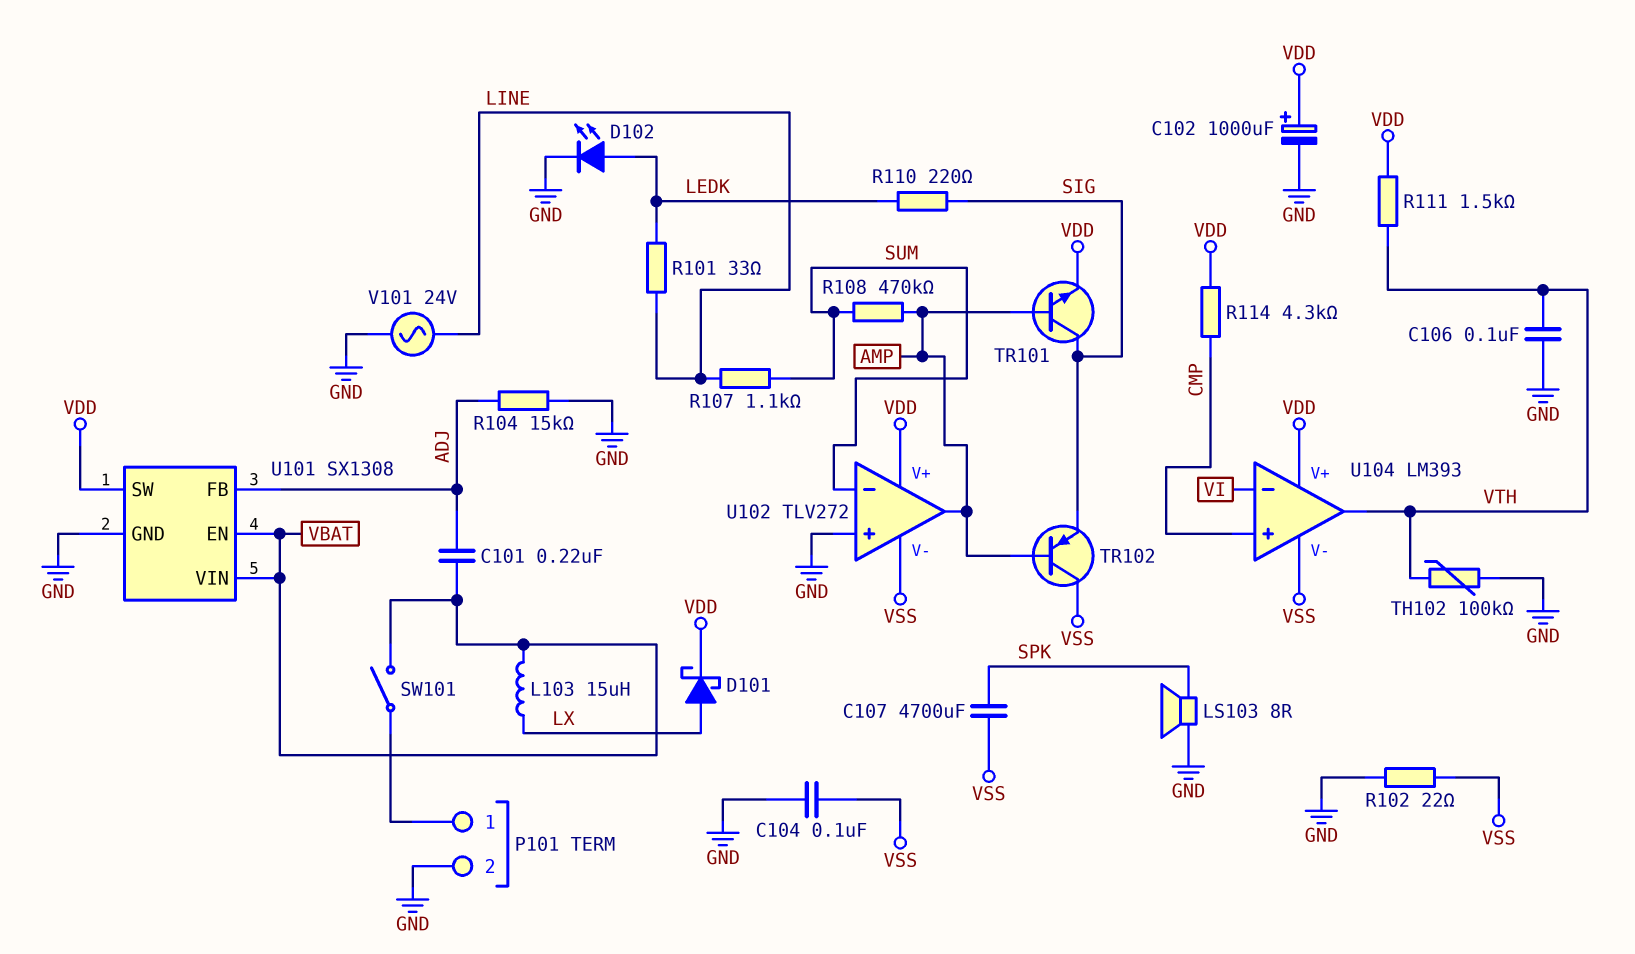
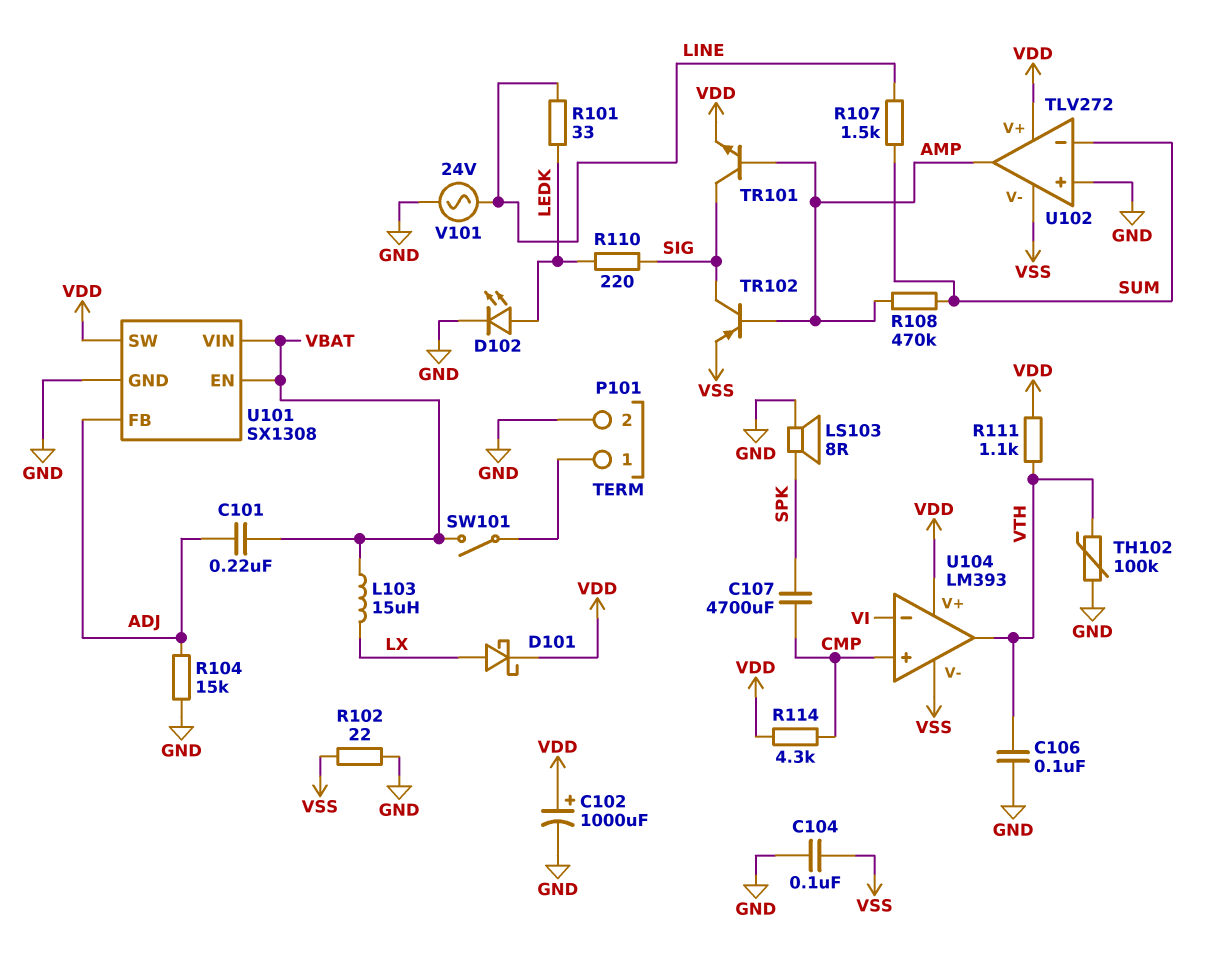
C107: 4700uF (SPK, VSS) -> 4700uF (CMP, SPK)
R107: 1.1k (LINE, SUM) -> 1.5k (LINE, SUM)
R111: 1.5k (VDD, VTH) -> 1.1k (VDD, VTH)
TR102: PNP (B AMP, C VSS, E SIG) -> PNP (B AMP, C SIG, E VSS)

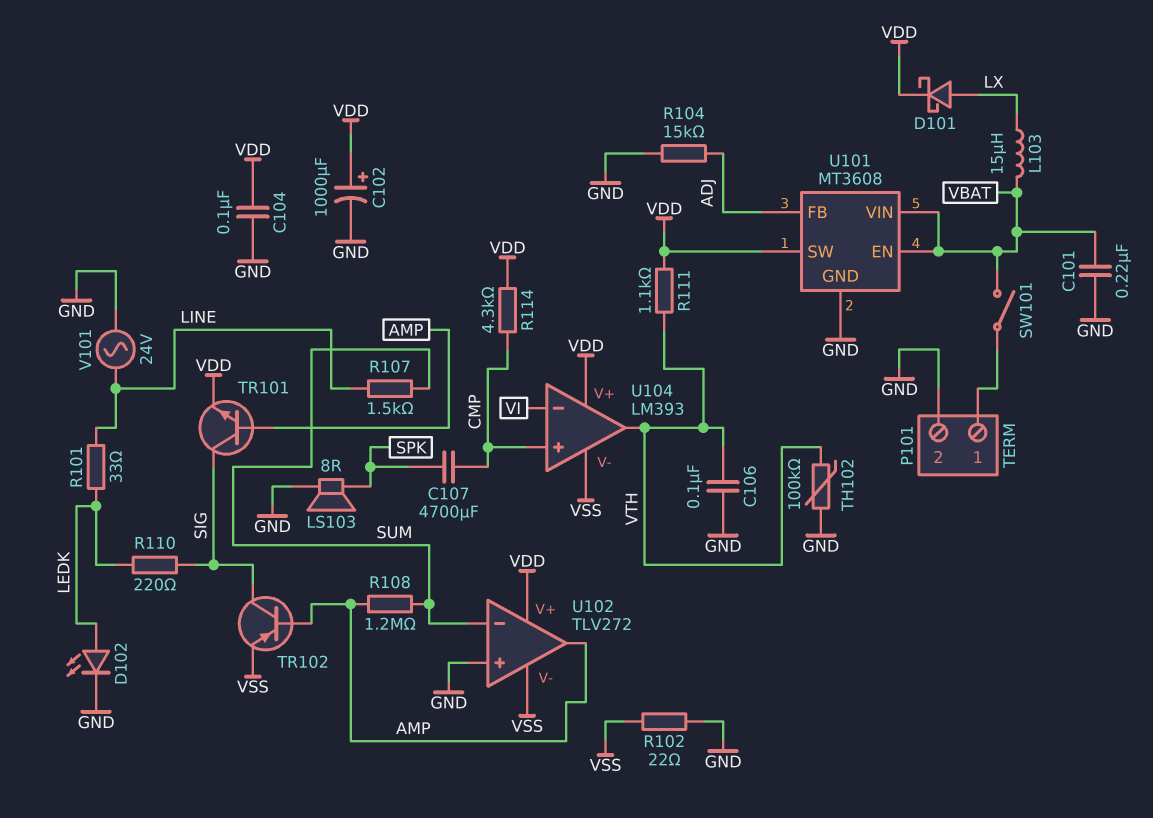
C101: 220nF (ADJ, VBAT) -> 220nF (GND, VBAT)
C104: 100nF (GND, VSS) -> 100nF (GND, VDD)
R108: 470k (AMP, SUM) -> 1.2M (AMP, SUM)
U101: SX1308 -> MT3608

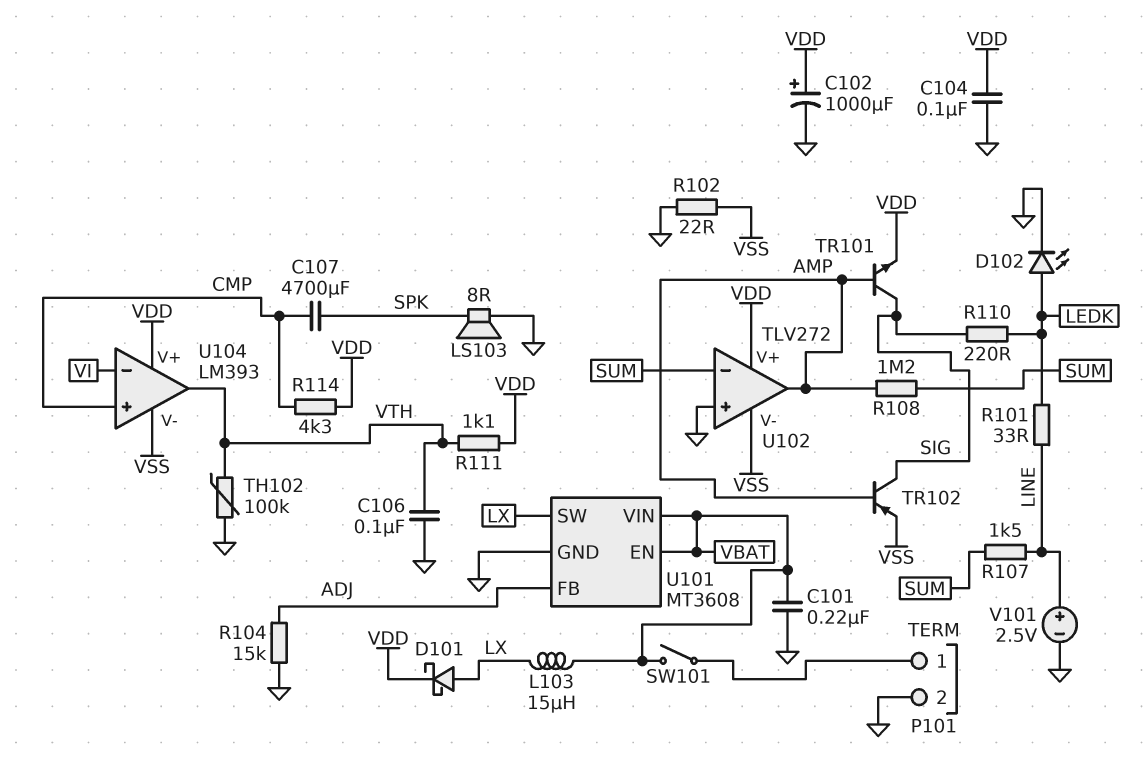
U101 pin SW: VDD -> LX
V101: AC 24V (GND, LINE) -> 2.5V (plus LINE, minus GND)

